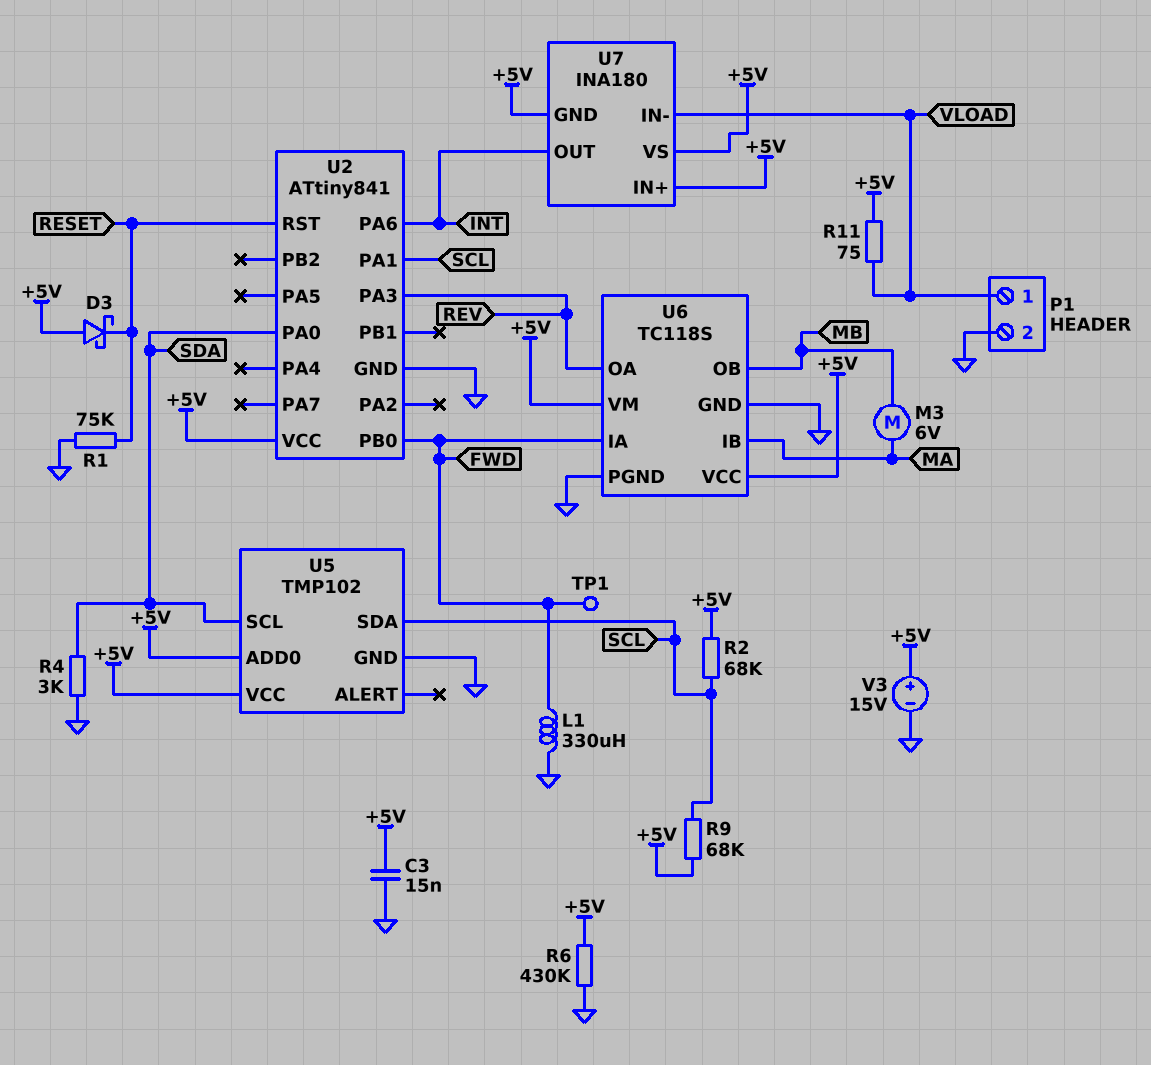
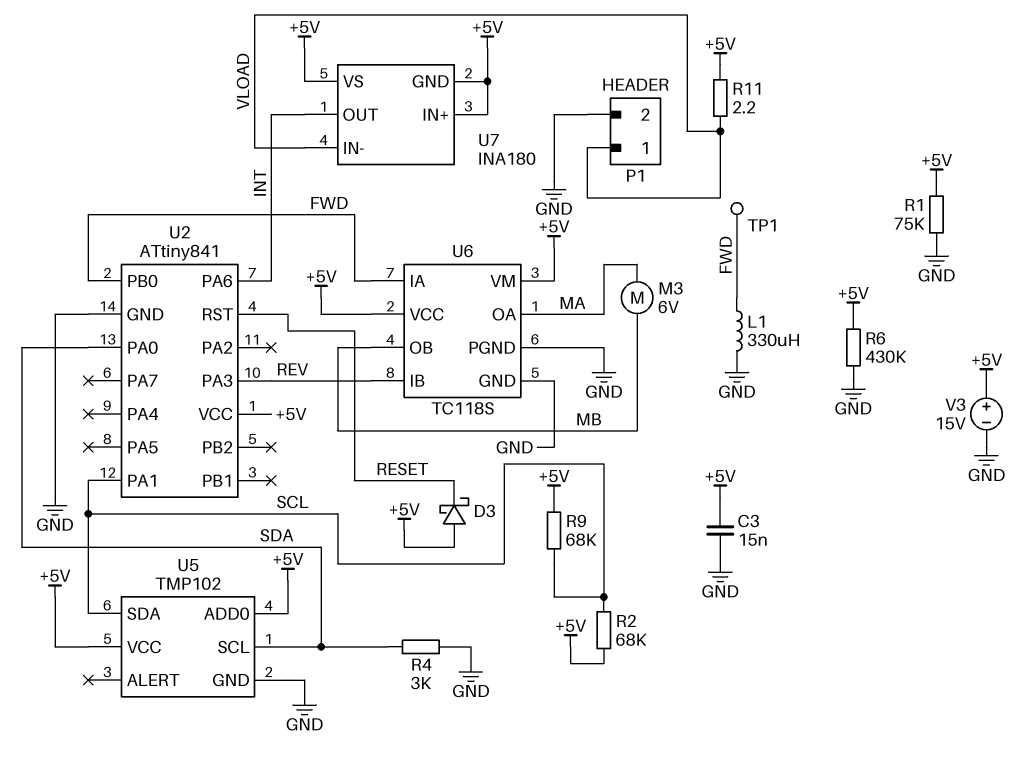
R1: 75k (GND, RESET) -> 75k (+5V, GND)
R11: 75 (+5V, VLOAD) -> 2.2 (+5V, VLOAD)
U6 pin IB: MA -> REV
U6 pin OA: REV -> MA

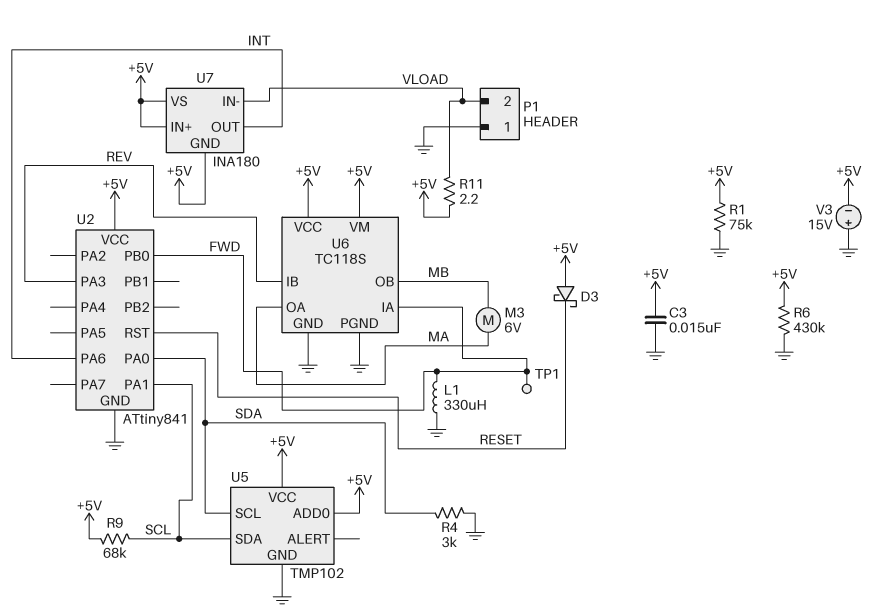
P1 pin 1: VLOAD -> GND
P1 pin 2: GND -> VLOAD
R2: 68k (+5V, SCL) -> none
V3: 15V (plus +5V, minus GND) -> 15V (plus GND, minus +5V)

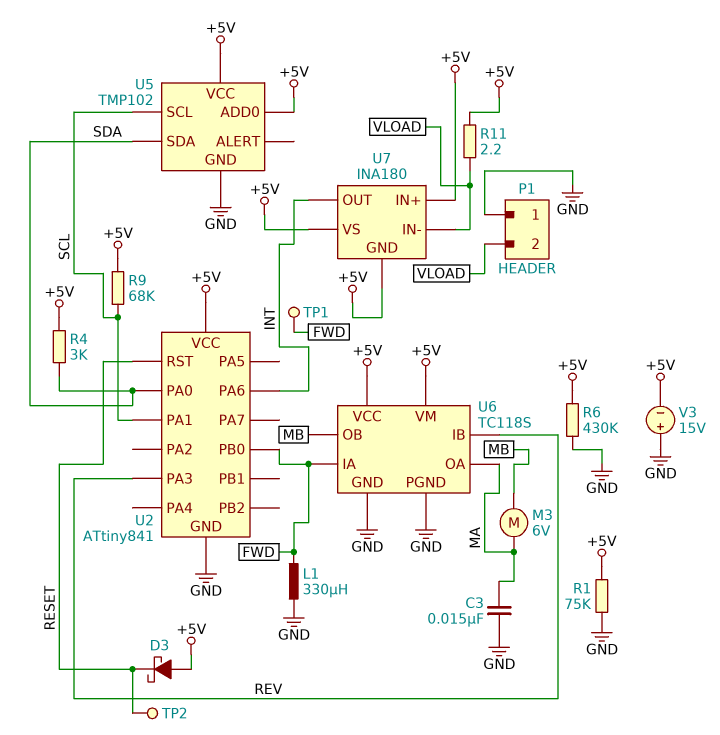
C3: 15nF (+5V, GND) -> 15nF (GND, MA)
R4: 3k (GND, SDA) -> 3k (+5V, SDA)
TP2: none -> test point (RESET)
U5 pin SCL: SDA -> SCL
U5 pin SDA: SCL -> SDA

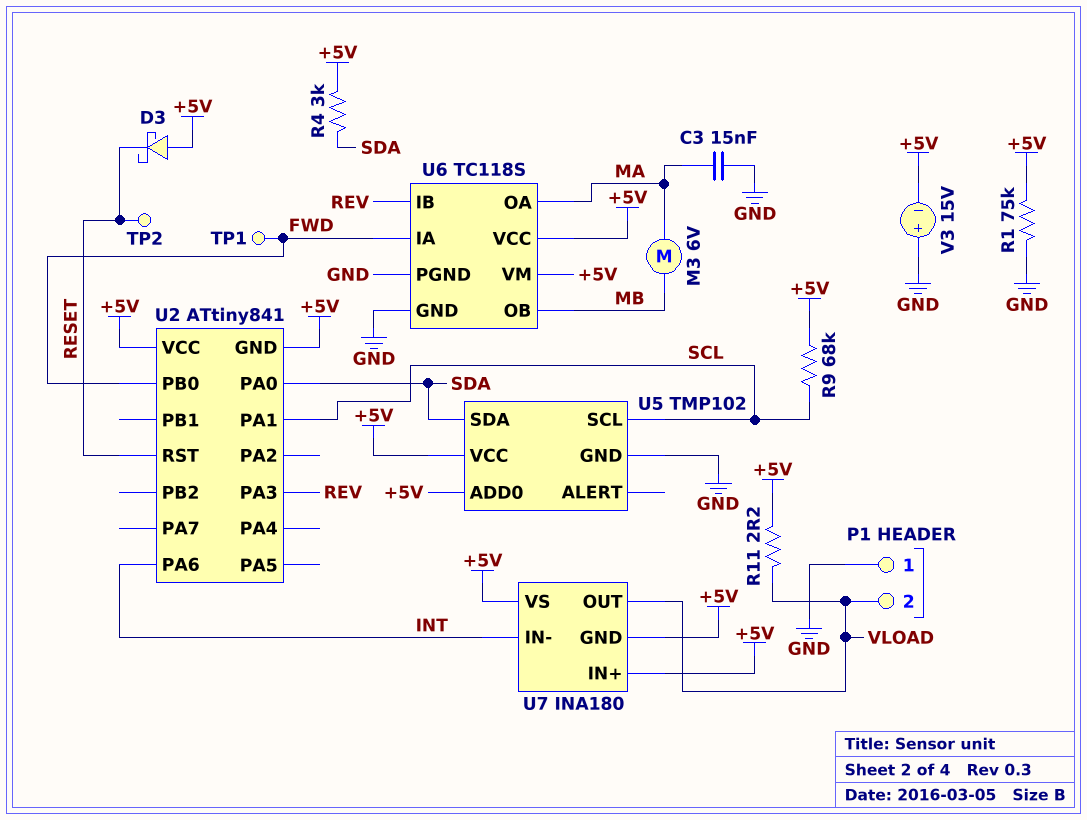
L1: 330uH (FWD, GND) -> none
R6: 430k (+5V, GND) -> none
U2 pin GND: GND -> +5V
U7 pin IN-: VLOAD -> INT
U7 pin OUT: INT -> VLOAD

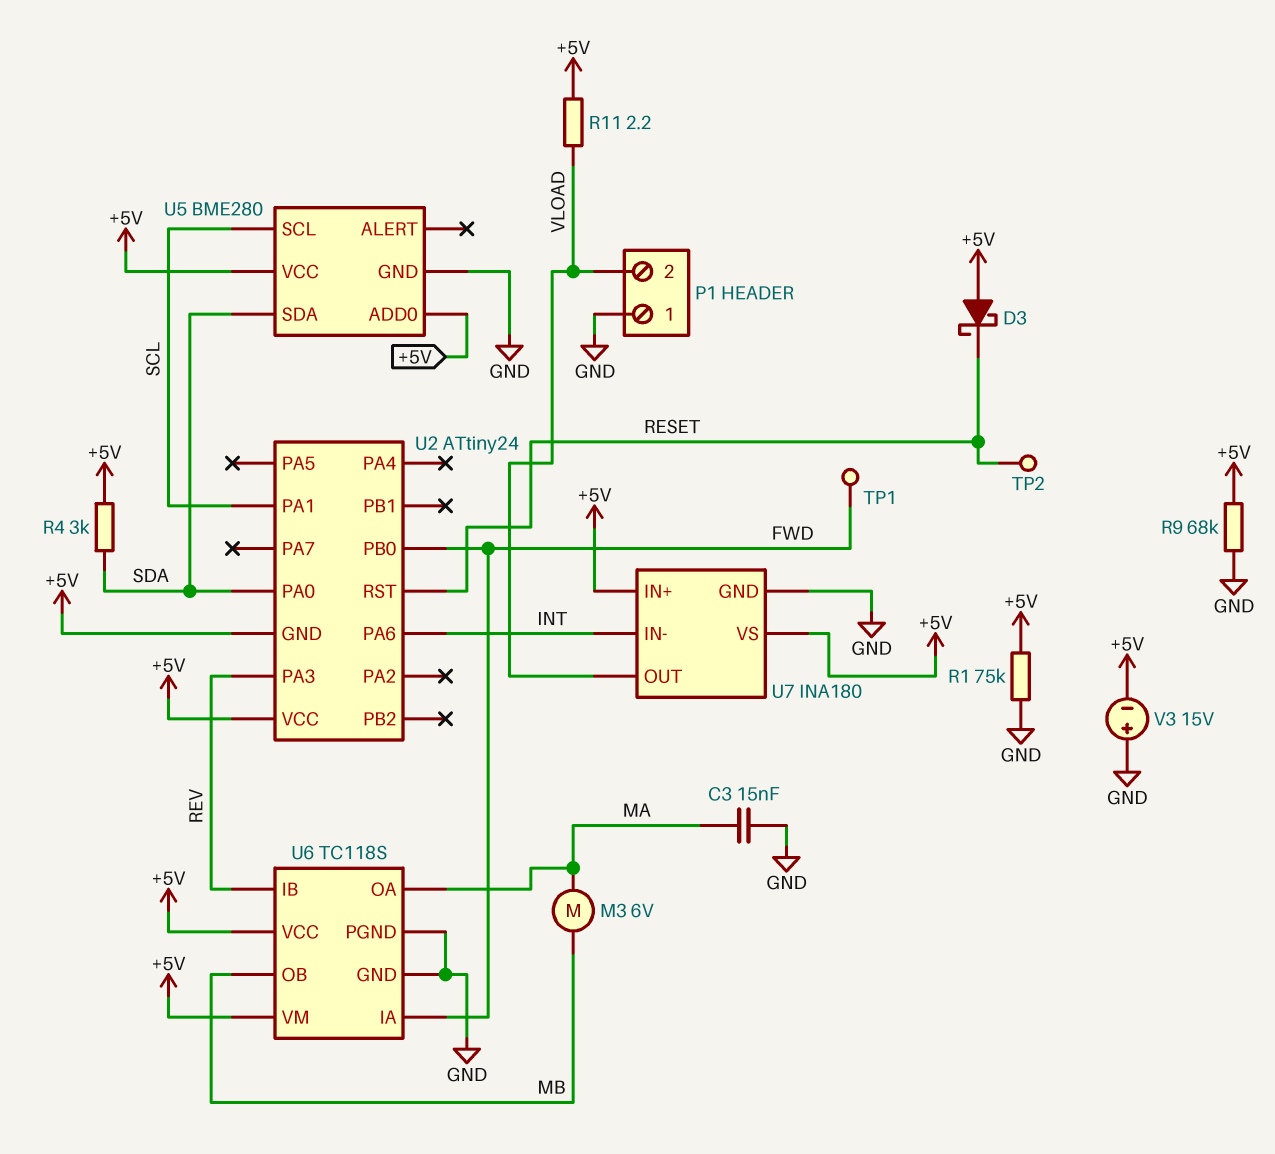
R9: 68k (+5V, SCL) -> 68k (+5V, GND)
U2: ATtiny841 -> ATtiny24
U5: TMP102 -> BME280
U7 pin GND: +5V -> GND

